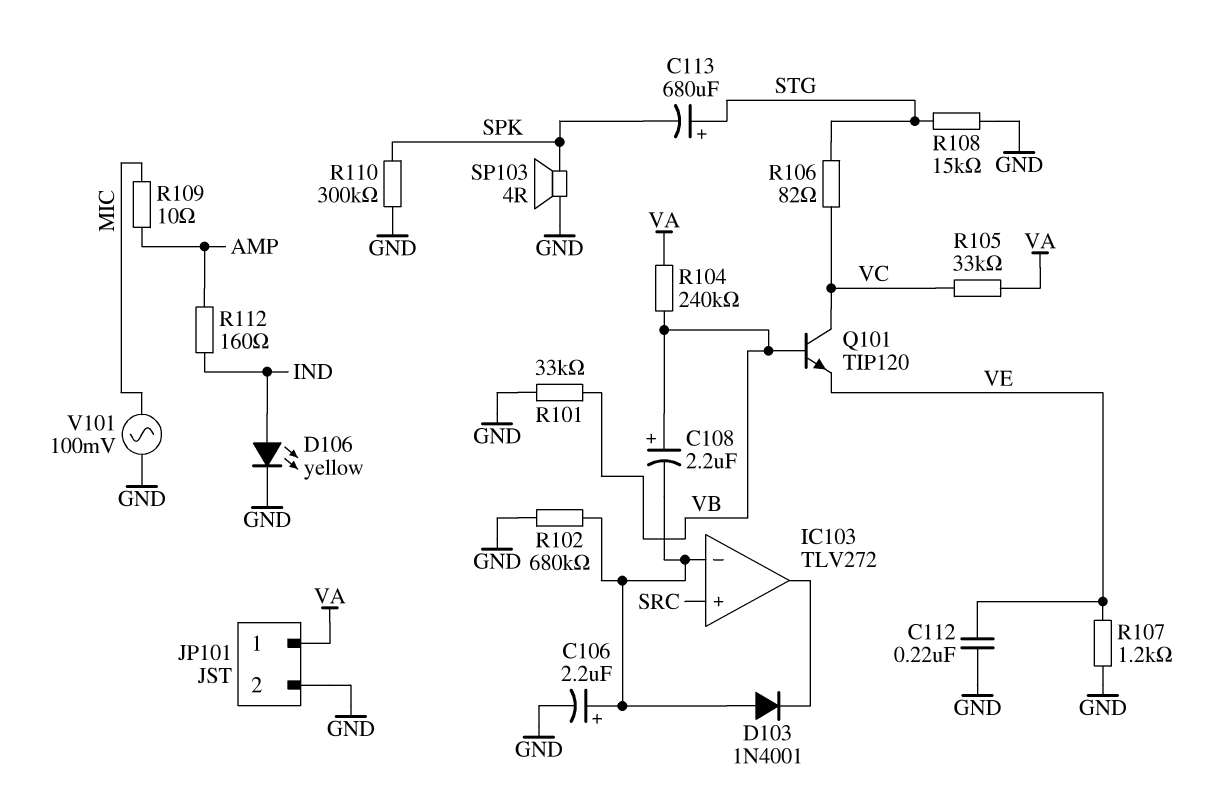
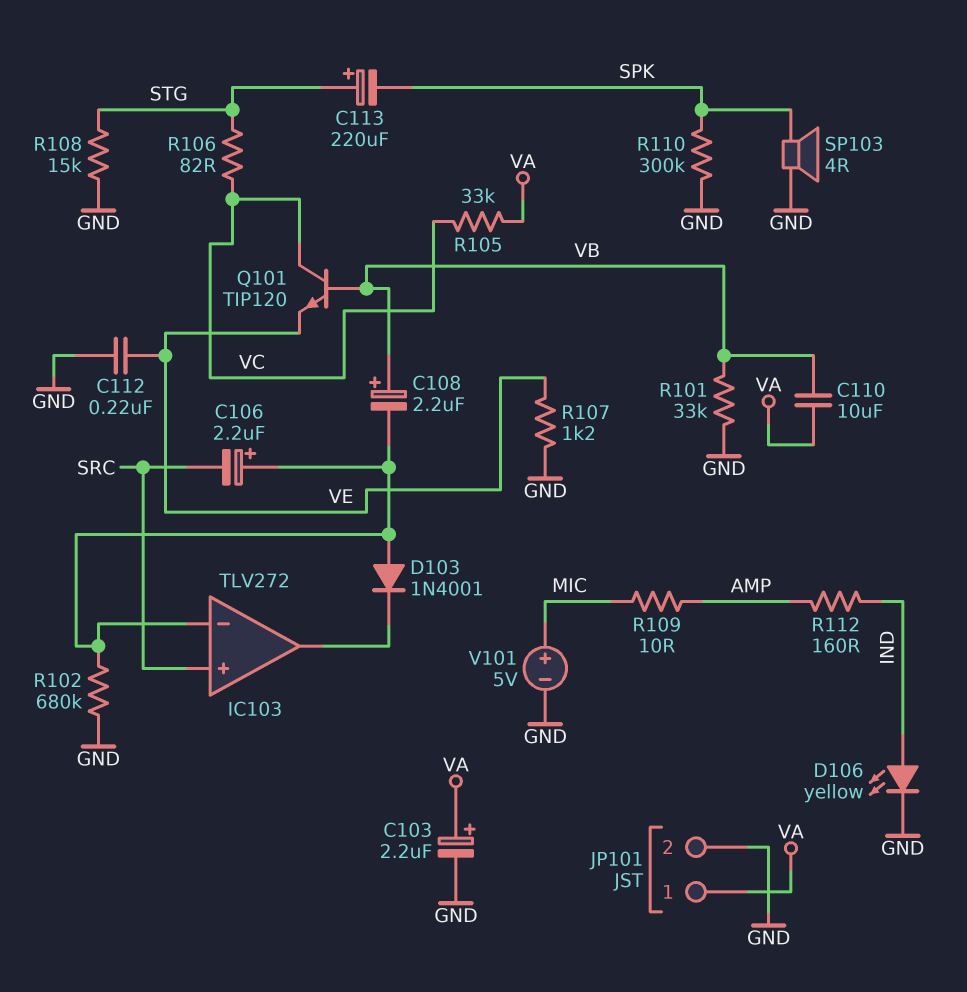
C103: none -> 2.2uF (plus VA, minus GND)
C106: 2.2uF (plus IC103/in-, minus GND) -> 2.2uF (plus IC103/in-, minus SRC)
C110: none -> 10uF (VA, VB)
C113: 680uF (plus STG, minus SPK) -> 220uF (plus STG, minus SPK)
R104: 240k (VA, VB) -> none
V101: AC 100mV (GND, MIC) -> 5V (plus MIC, minus GND)

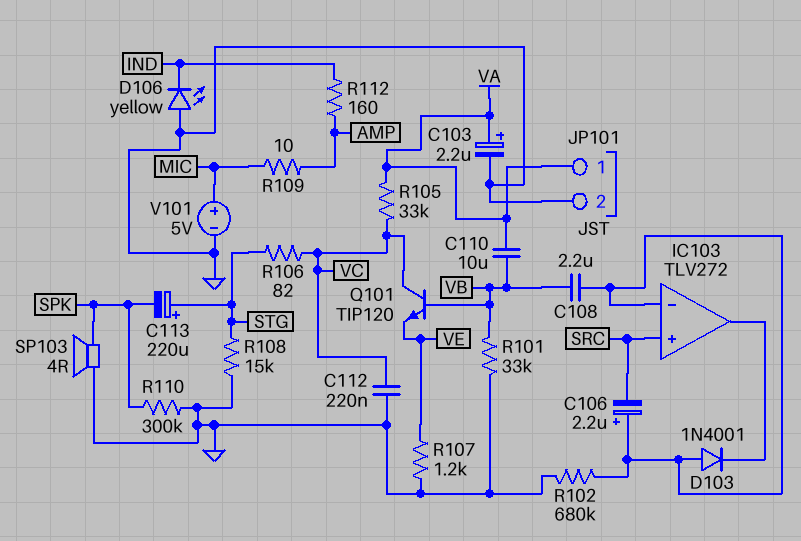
C108: 2.2uF (plus VB, minus IC103/in-) -> 2.2uF (IC103/in-, VB)
C112: 220nF (GND, VE) -> 220nF (GND, VC)
D106: LED yellow (A IND, K GND) -> LED yellow (A GND, K IND)

